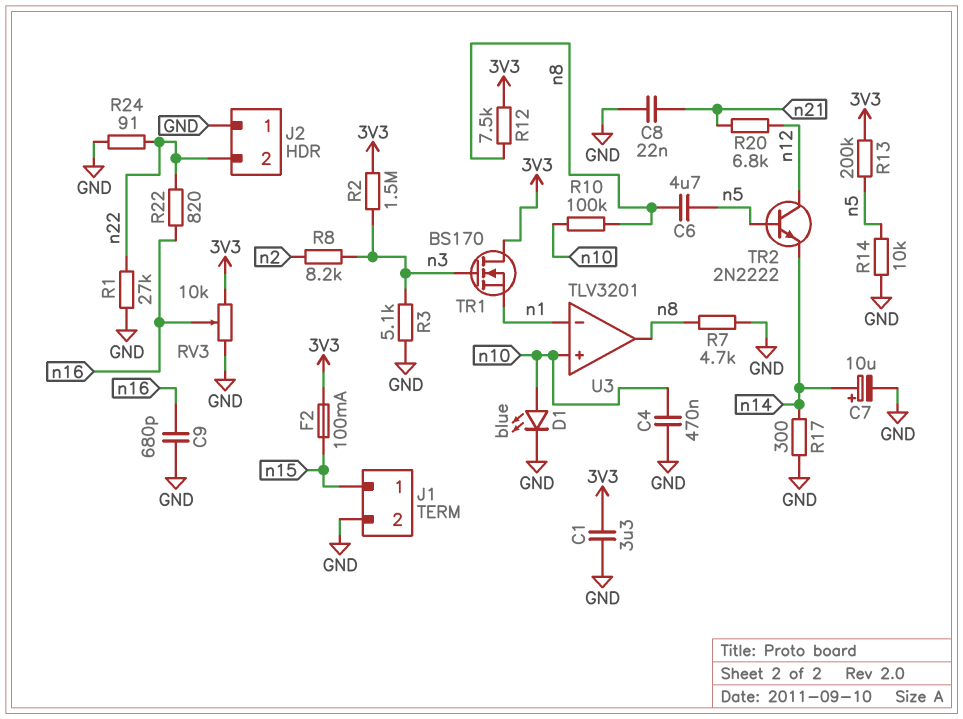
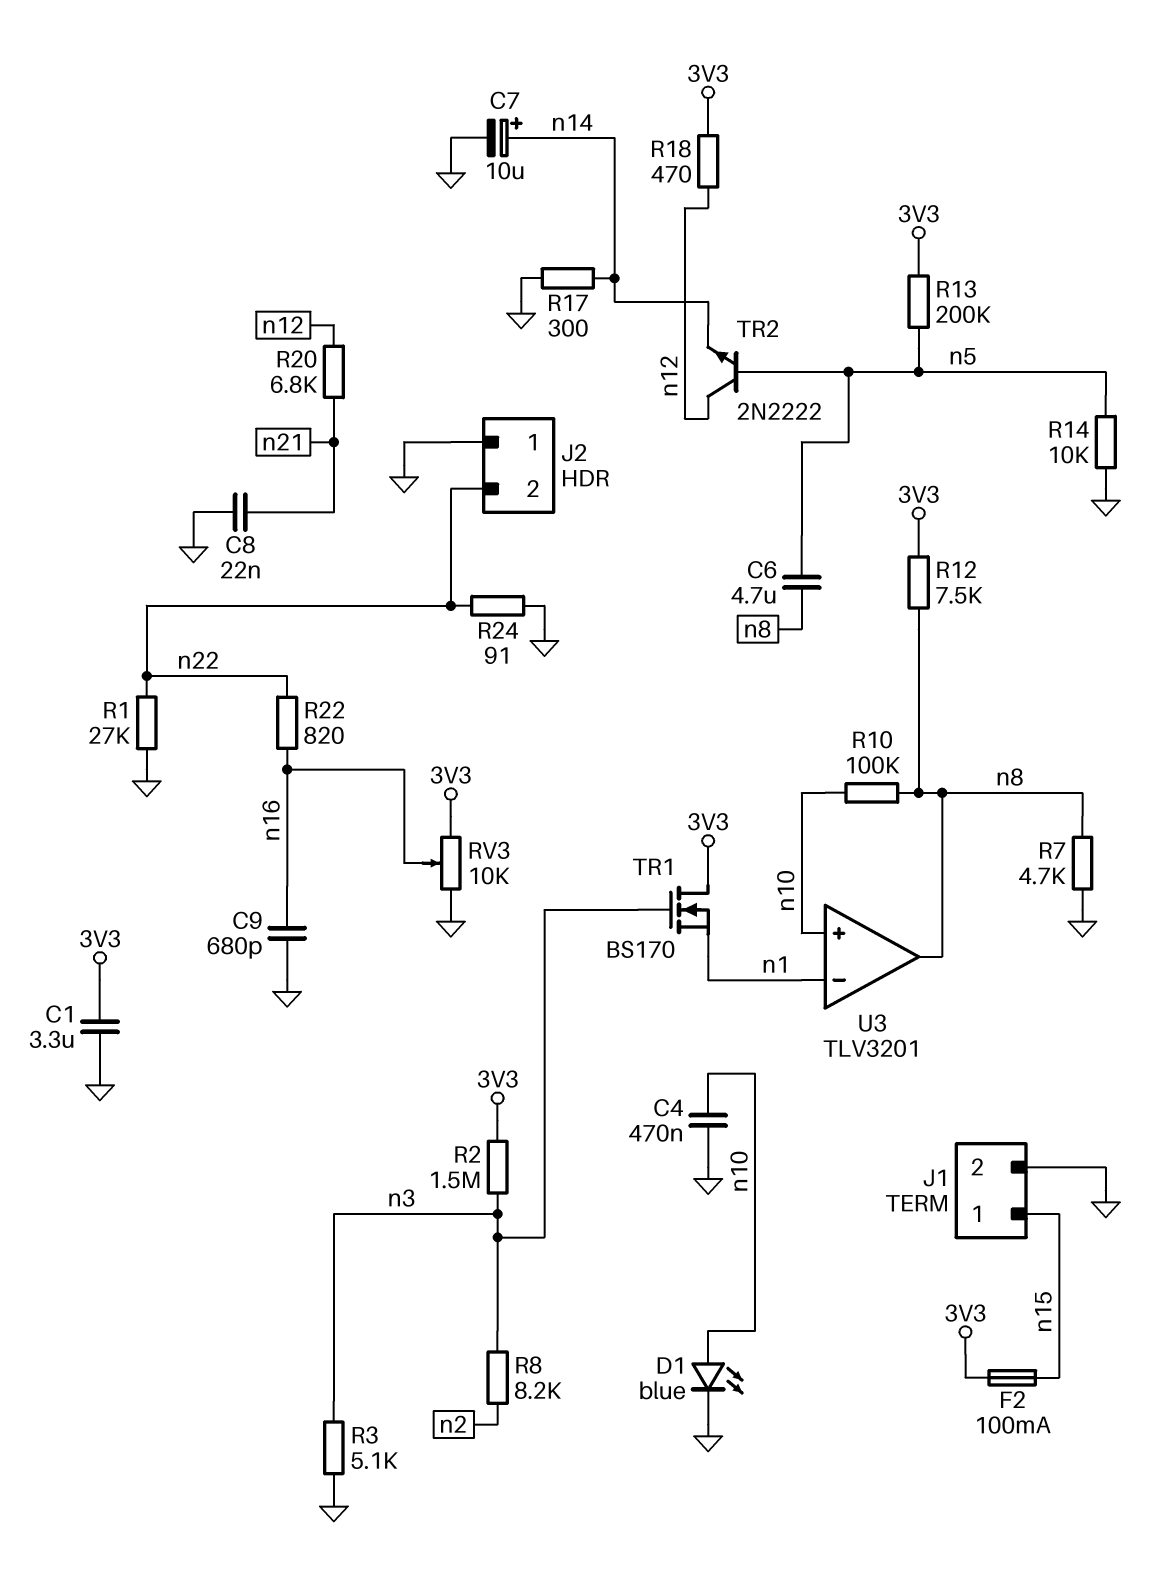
R18: none -> 470 (3V3, n12)

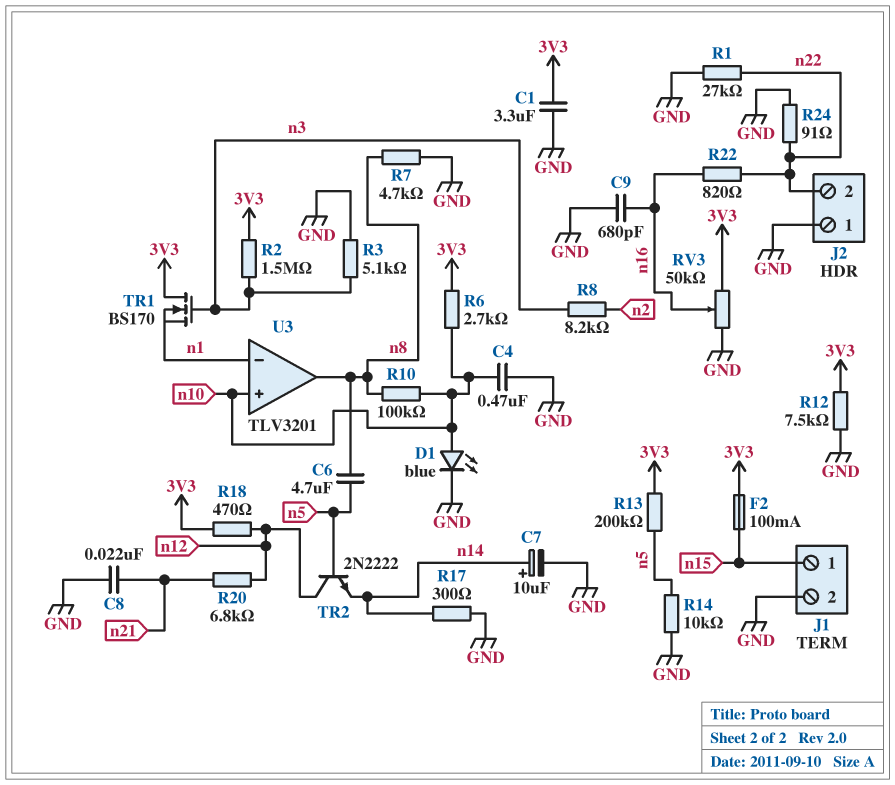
R6: none -> 2.7k (3V3, n10)
R12: 7.5k (3V3, n8) -> 7.5k (3V3, GND)
RV3: 10k (3V3, GND, wiper n16) -> 50k (3V3, GND, wiper n16)

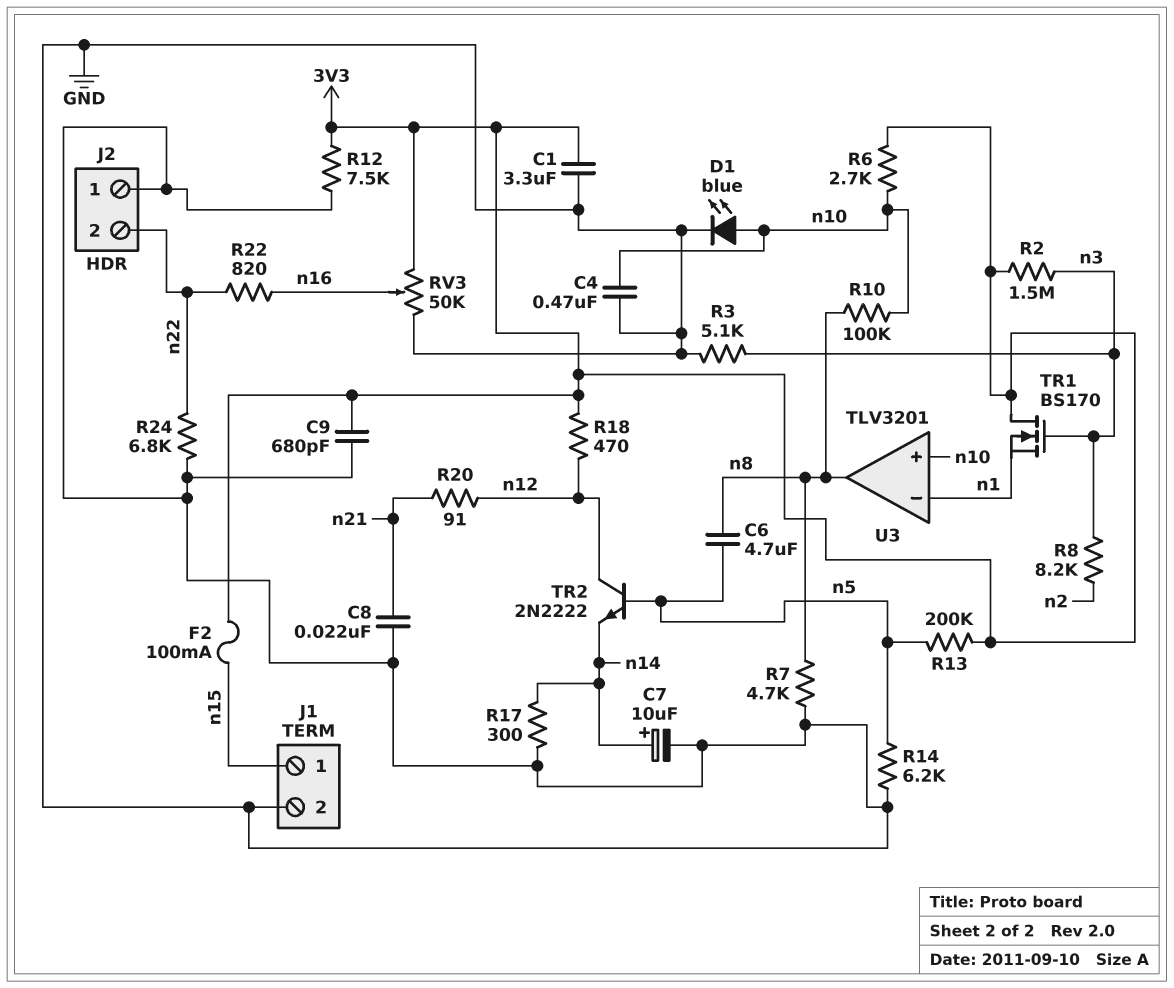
C9: 680pF (GND, n16) -> 680pF (3V3, GND)
R1: 27k (GND, n22) -> none
R14: 10k (GND, n5) -> 6.2k (GND, n5)
R20: 6.8k (n12, n21) -> 91 (n12, n21)
R24: 91 (GND, n22) -> 6.8k (GND, n22)

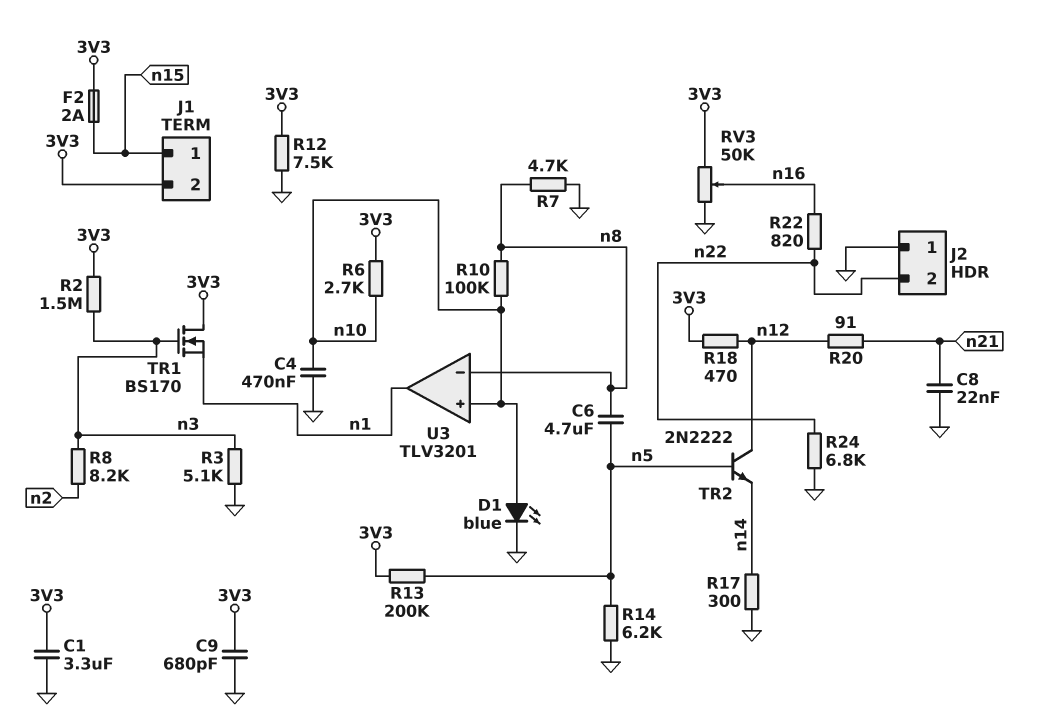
C7: 10uF (plus n14, minus GND) -> none
F2: 100mA (3V3, n15) -> 2A (3V3, n15)
J1 pin 2: GND -> 3V3
U3 pin in-: n1 -> n8
U3 pin out: n8 -> n1

